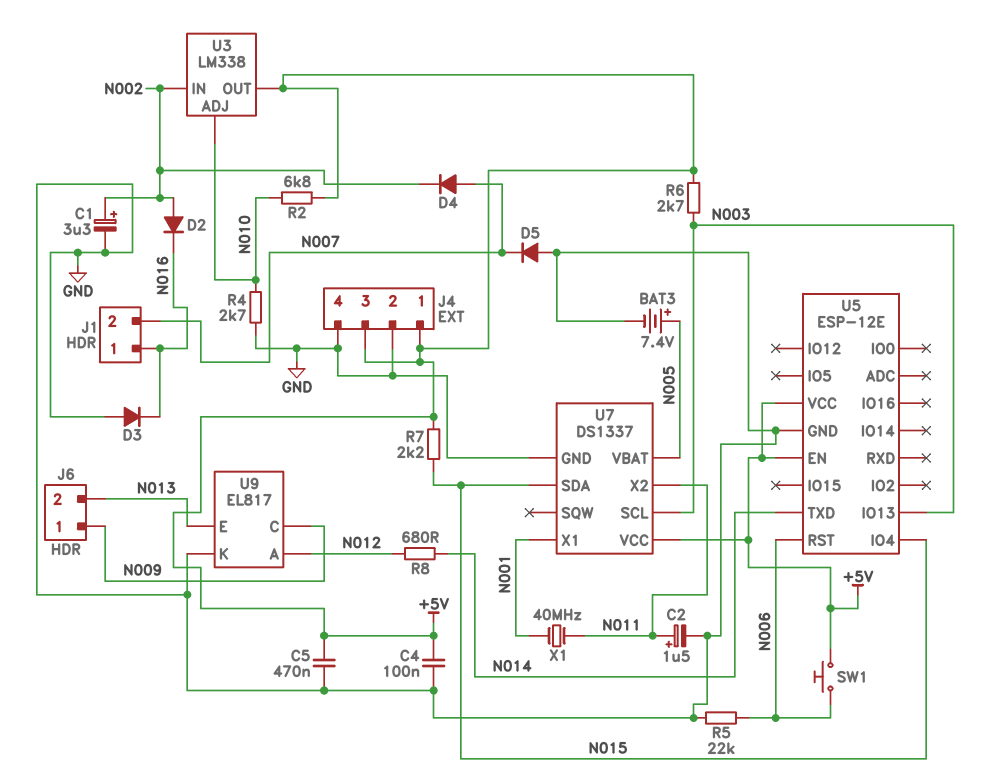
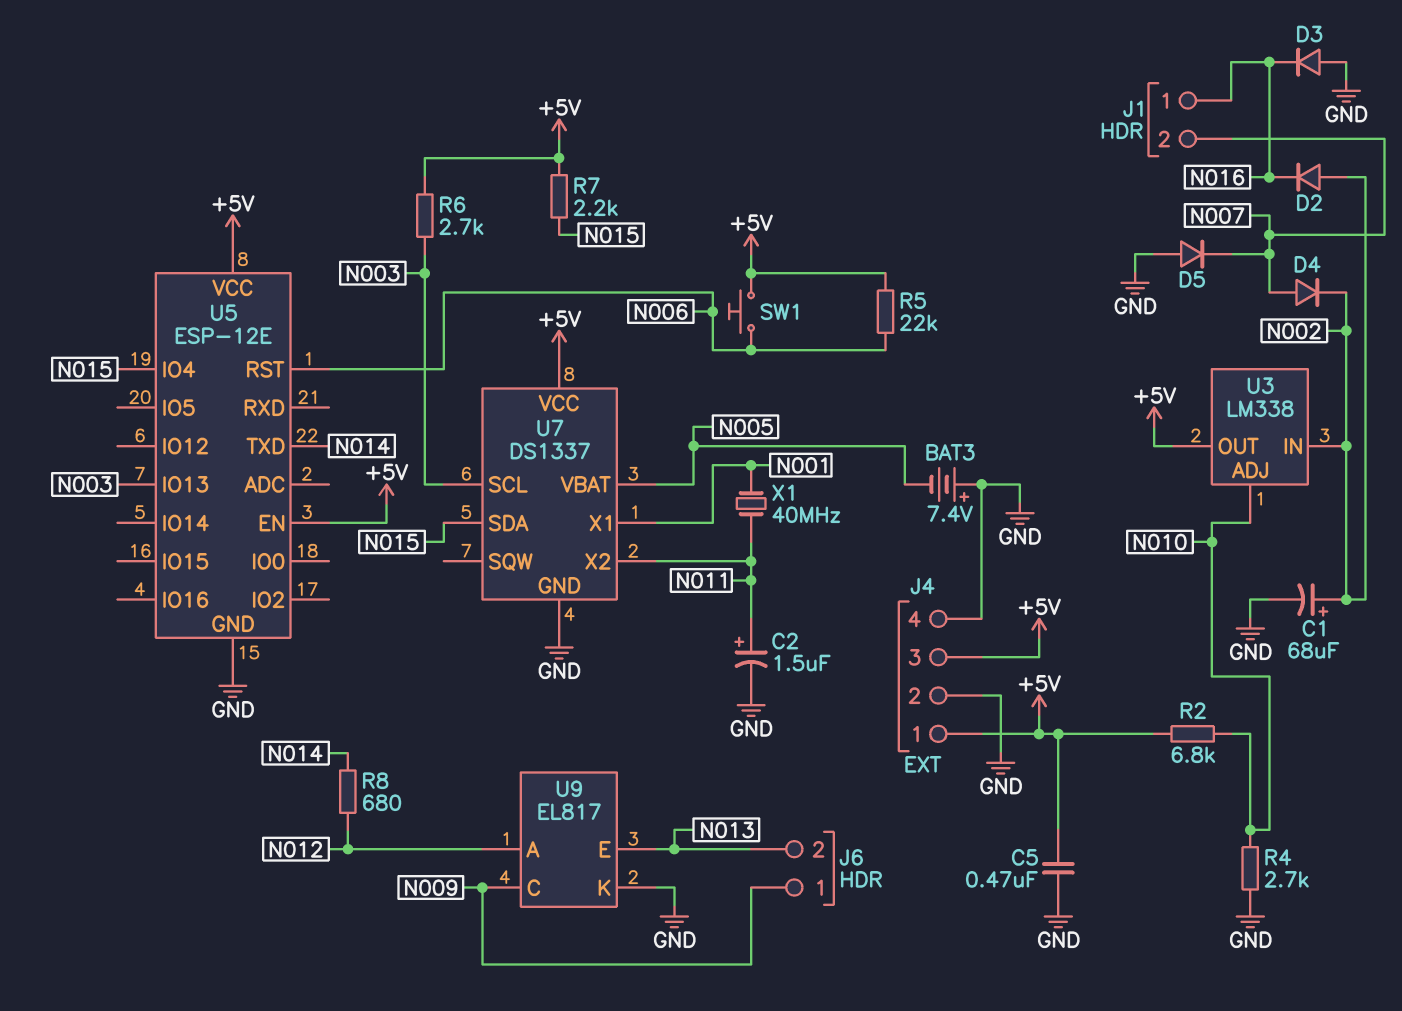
BAT3: 7.4V (plus N005, minus GND) -> 7.4V (plus GND, minus N005)
C1: 3.3uF (plus N002, minus GND) -> 68uF (plus N002, minus GND)
C4: 100nF (+5V, GND) -> none
R5: 22k (GND, N006) -> 22k (+5V, N006)

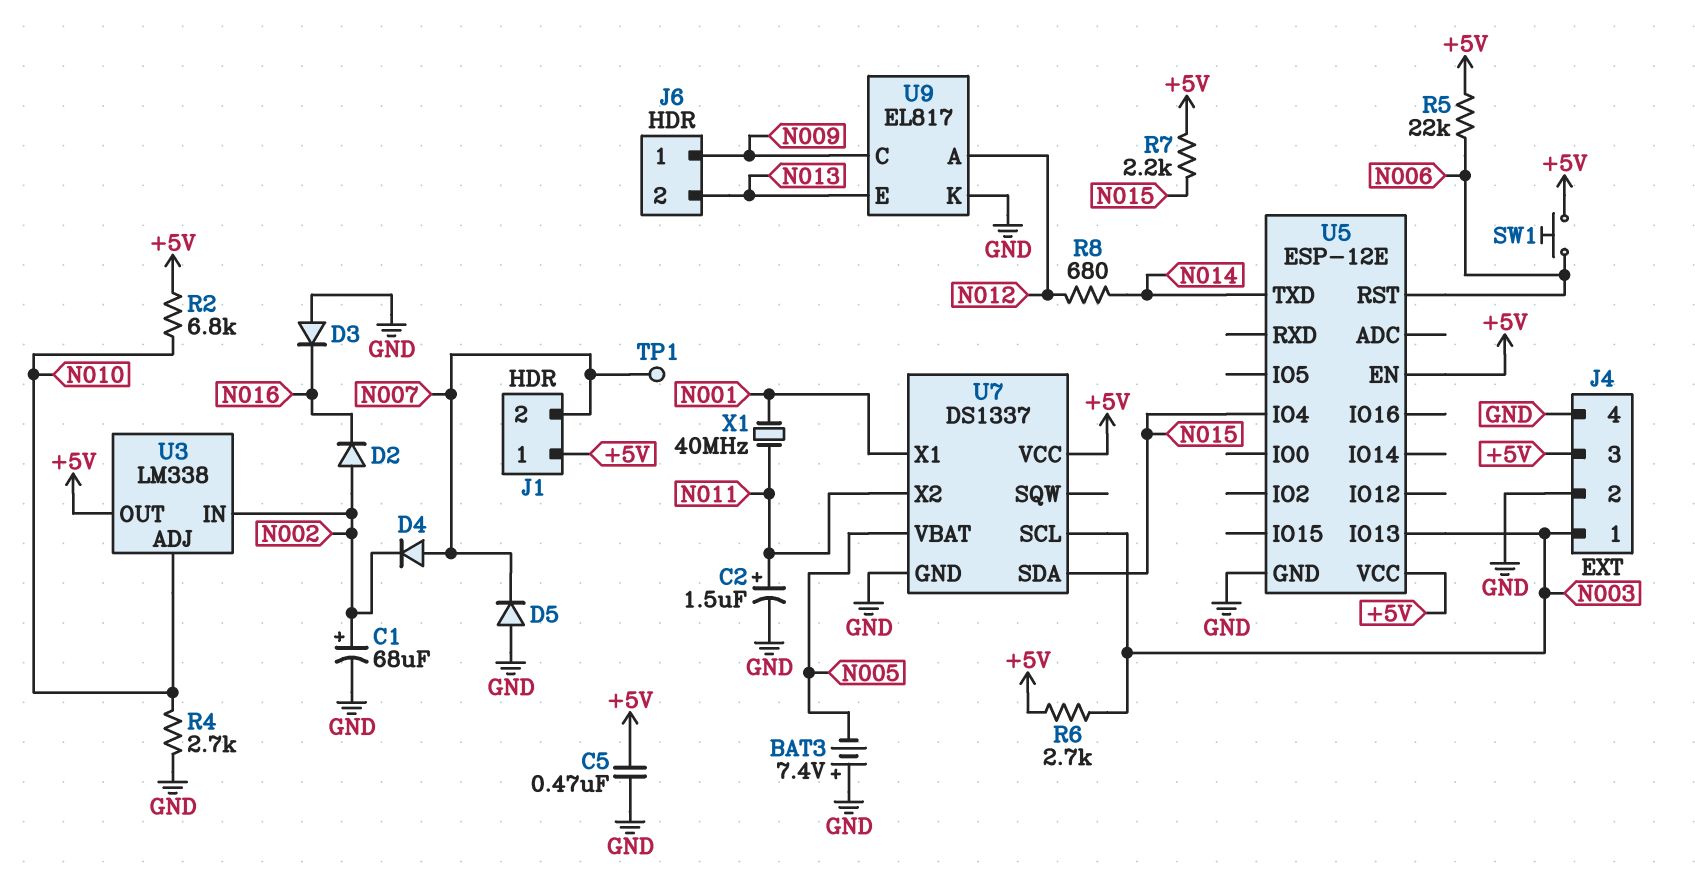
J1 pin 1: N016 -> +5V
J4 pin 1: +5V -> N003
TP1: none -> test point (N007)

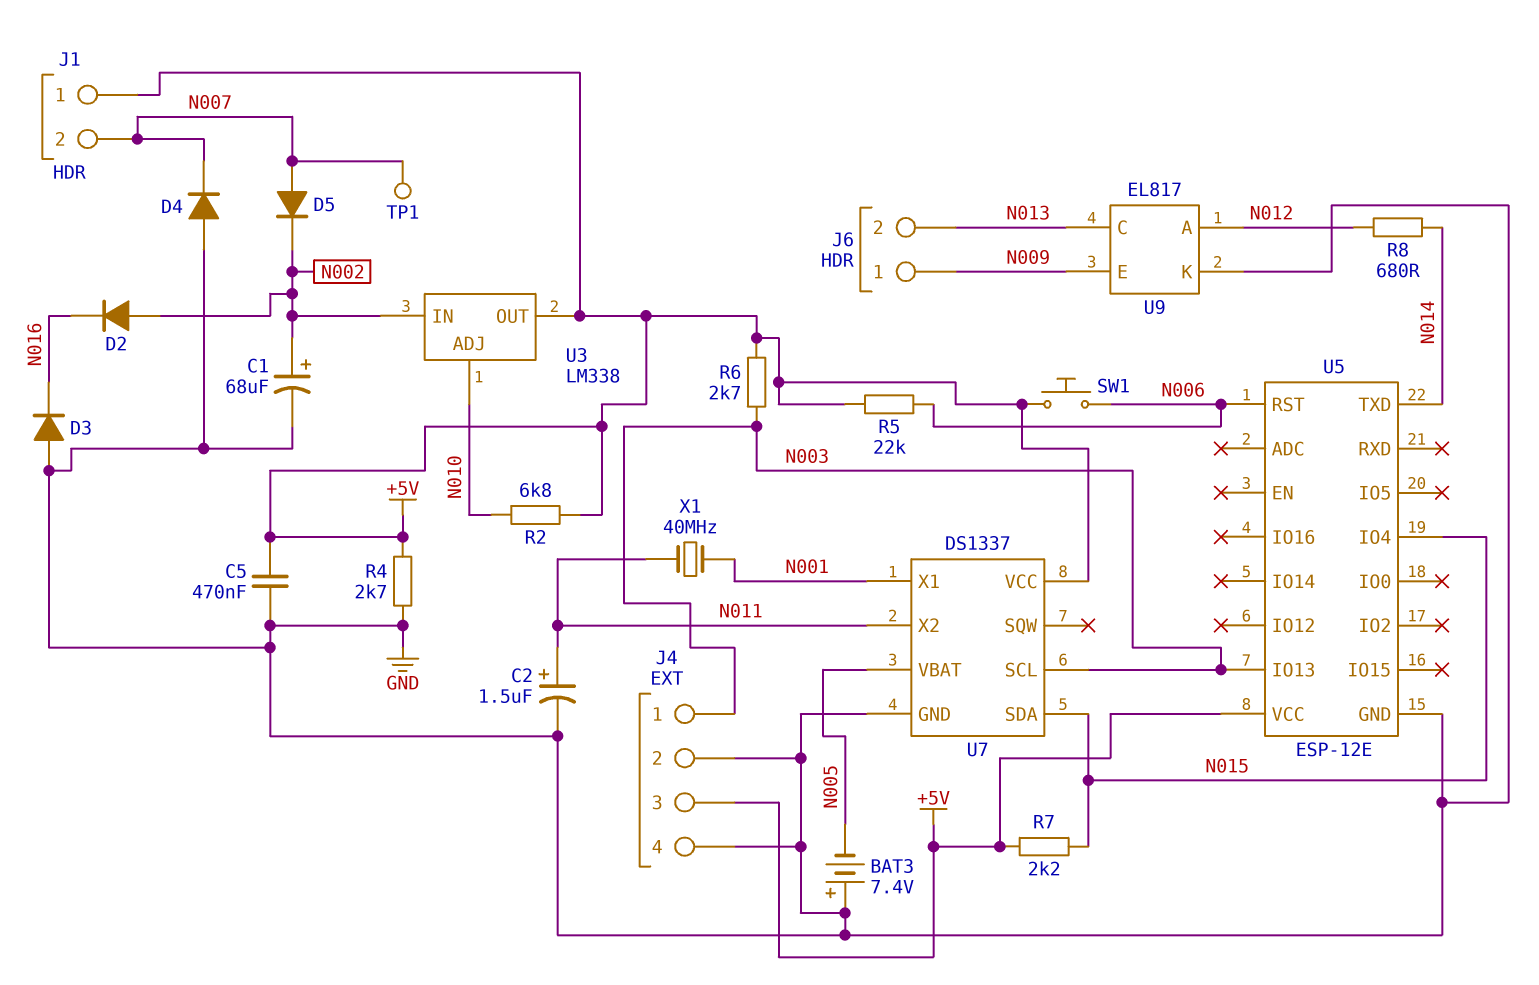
D4: diode (A N007, K N002) -> diode (A GND, K N007)
D5: diode (A GND, K N007) -> diode (A N007, K N002)
R4: 2.7k (GND, N010) -> 2.7k (+5V, GND)
U5 pin EN: +5V -> none
U9 pin C: N009 -> N013
U9 pin E: N013 -> N009

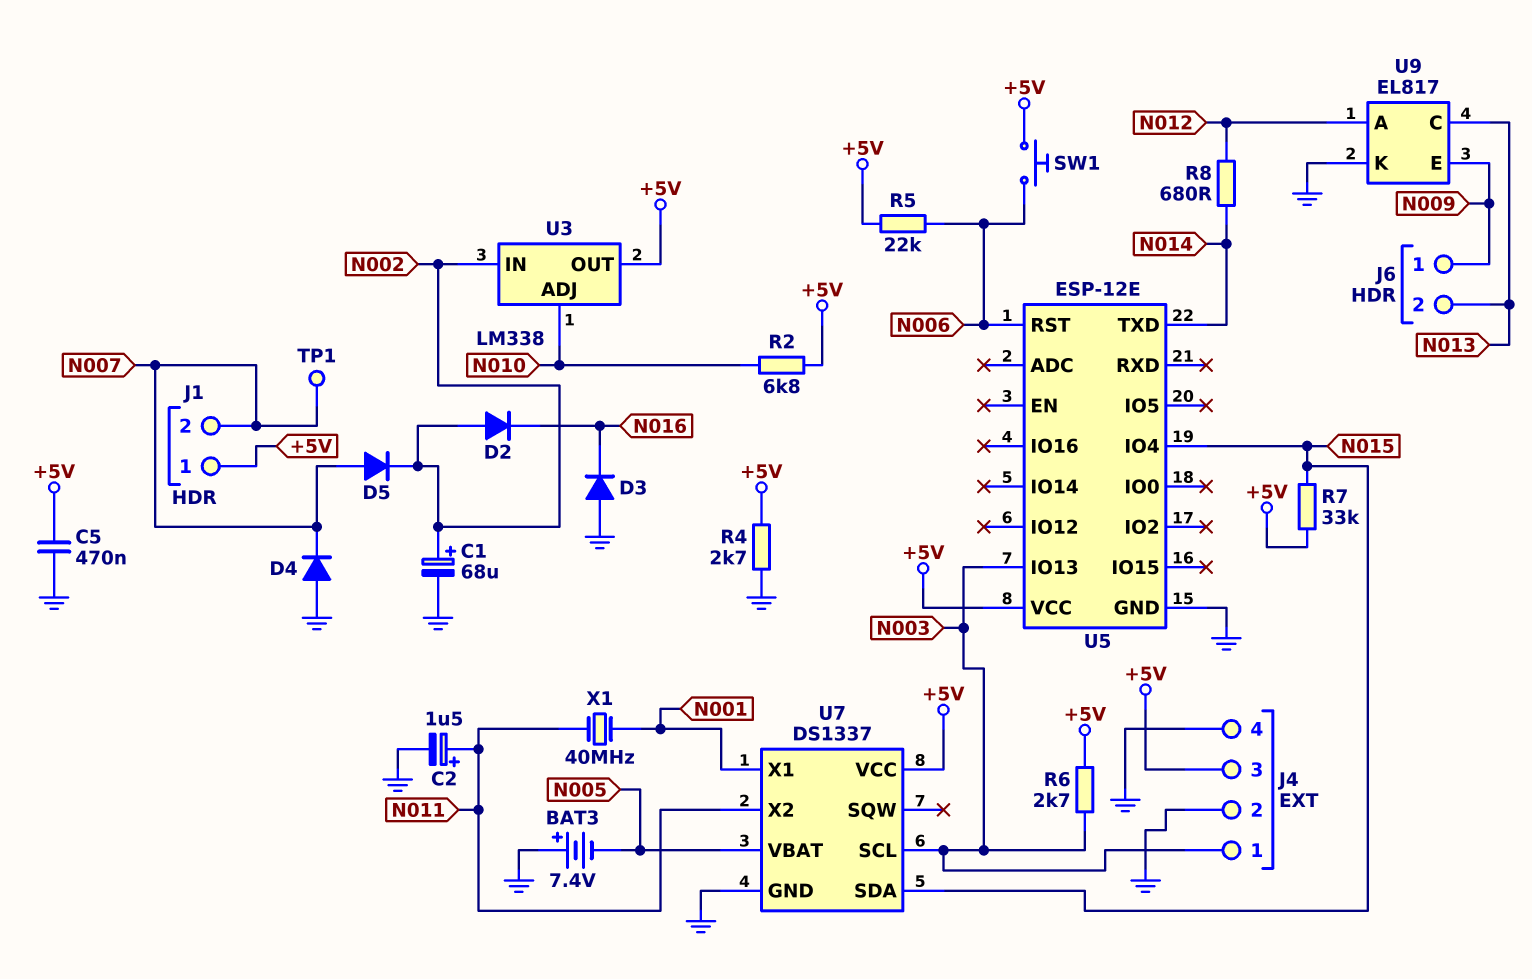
R7: 2.2k (+5V, N015) -> 33k (+5V, N015)

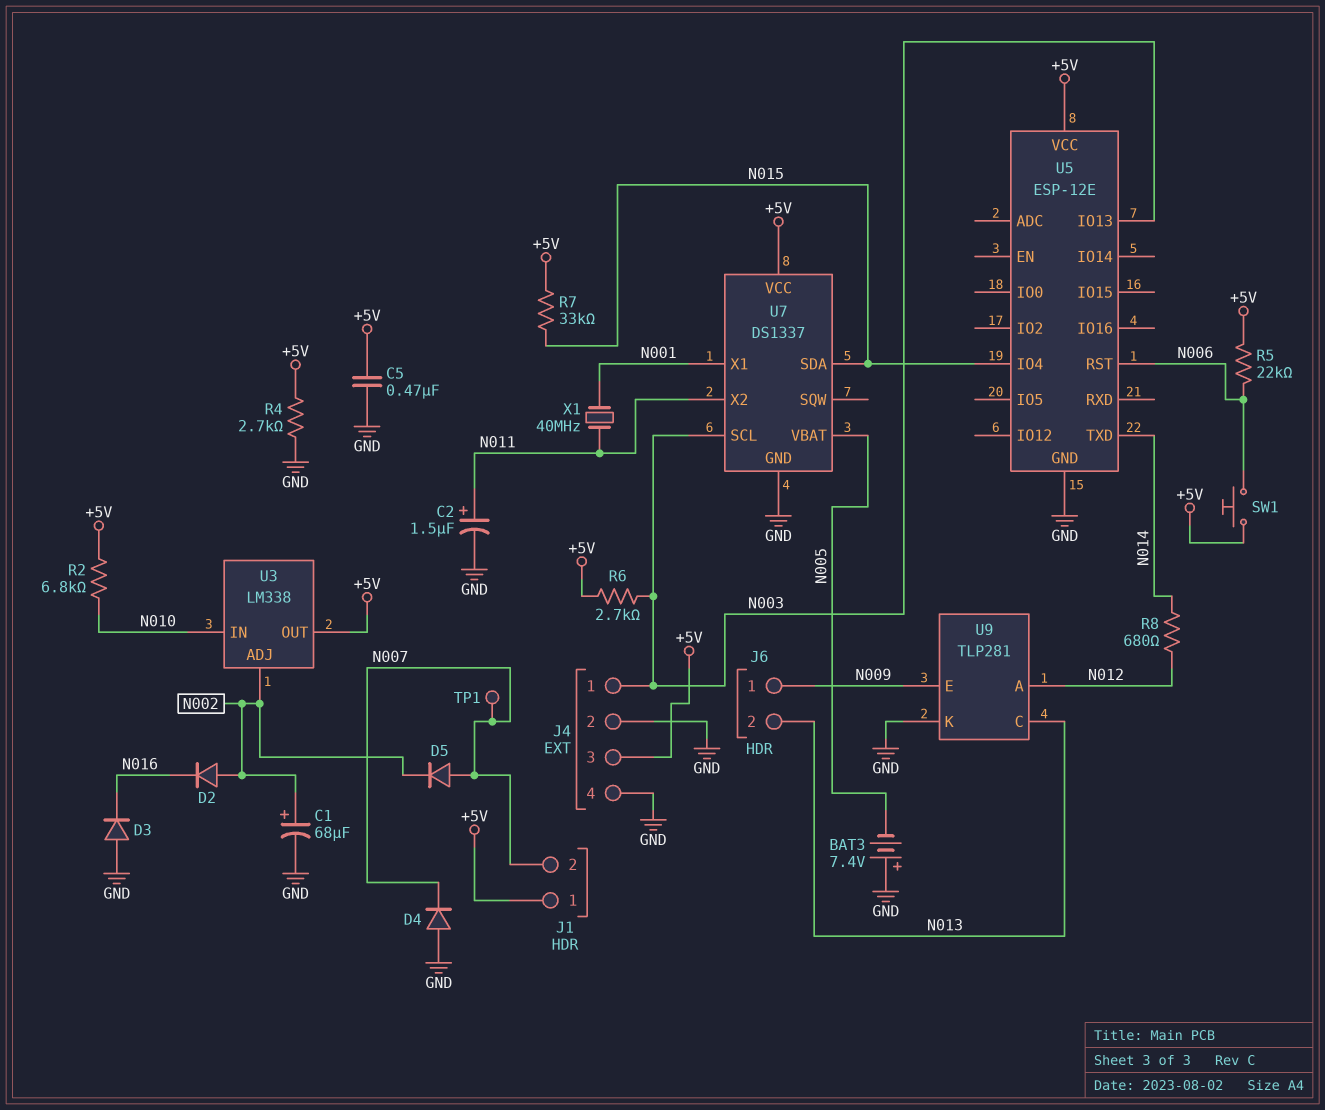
U3 pin ADJ: N010 -> N002
U3 pin IN: N002 -> N010
U9: EL817 -> TLP281

